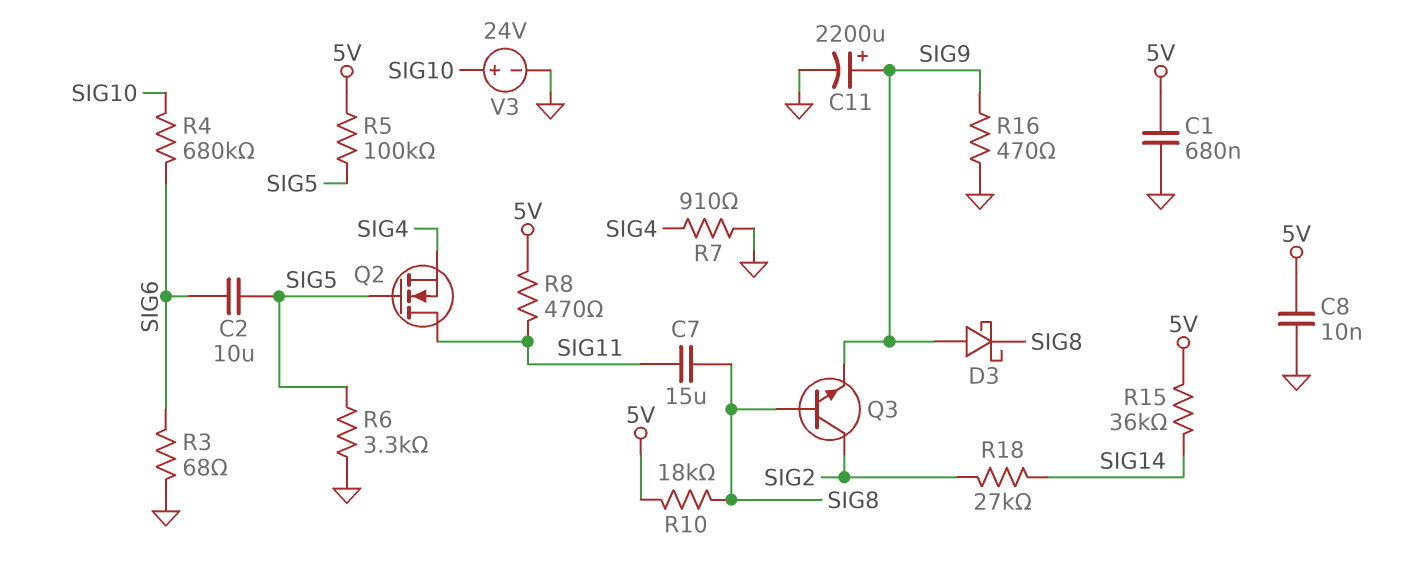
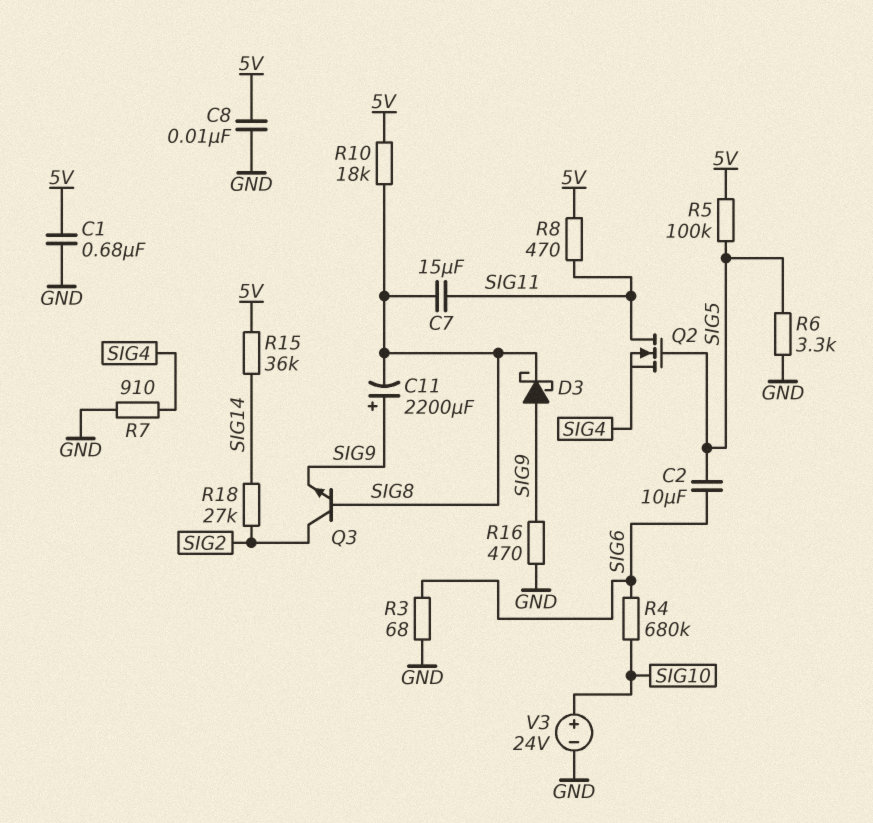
C11: 2200uF (plus SIG9, minus GND) -> 2200uF (plus SIG9, minus SIG8)

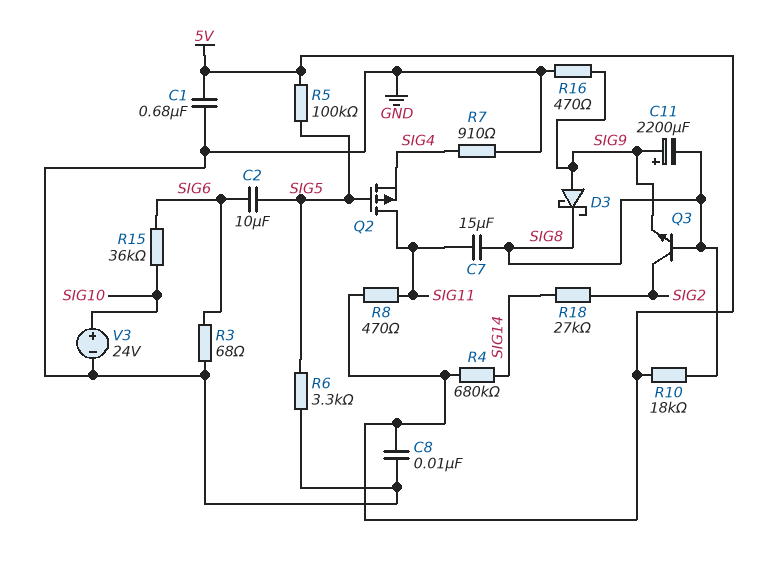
Q2: NMOS (G SIG5, D SIG11, S SIG4) -> PMOS (G SIG5, D SIG11, S SIG4)
R4: 680k (SIG6, SIG10) -> 680k (5V, SIG14)
R15: 36k (5V, SIG14) -> 36k (SIG6, SIG10)

